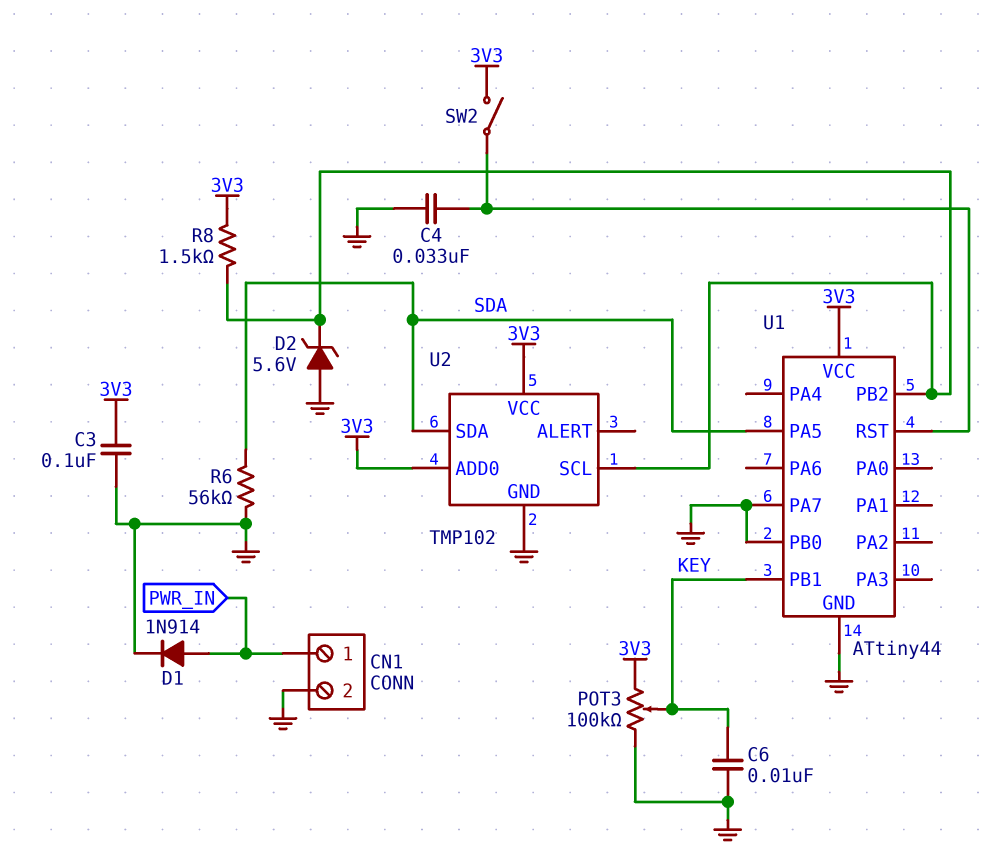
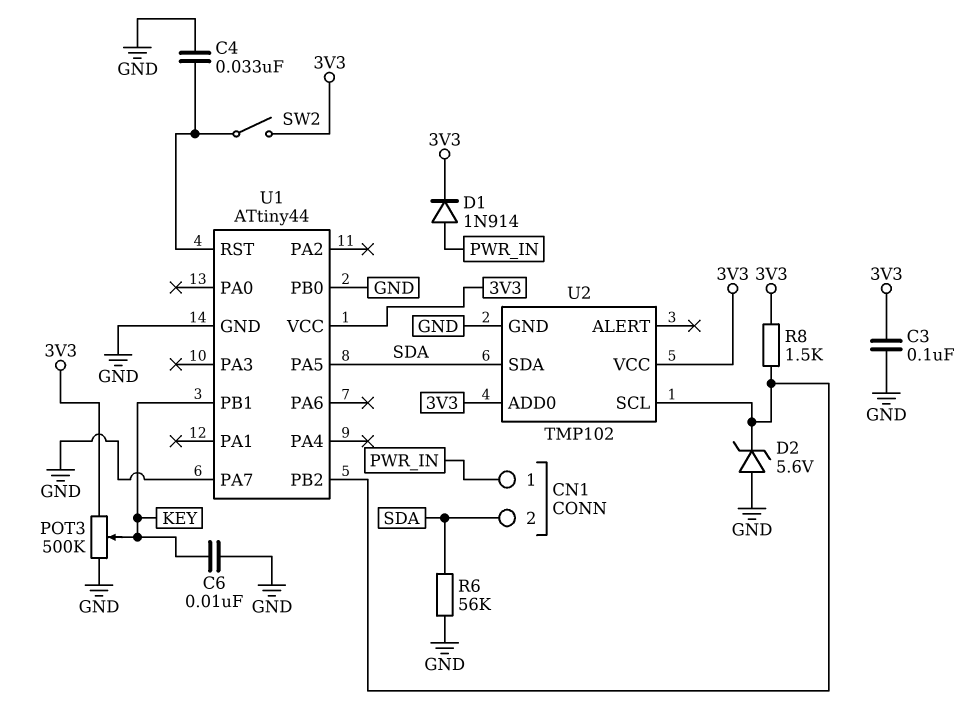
CN1 pin 2: GND -> SDA
D1: diode 1N914 (A PWR_IN, K GND) -> diode 1N914 (A PWR_IN, K 3V3)
POT3: 100k (3V3, GND, wiper KEY) -> 500k (3V3, GND, wiper KEY)

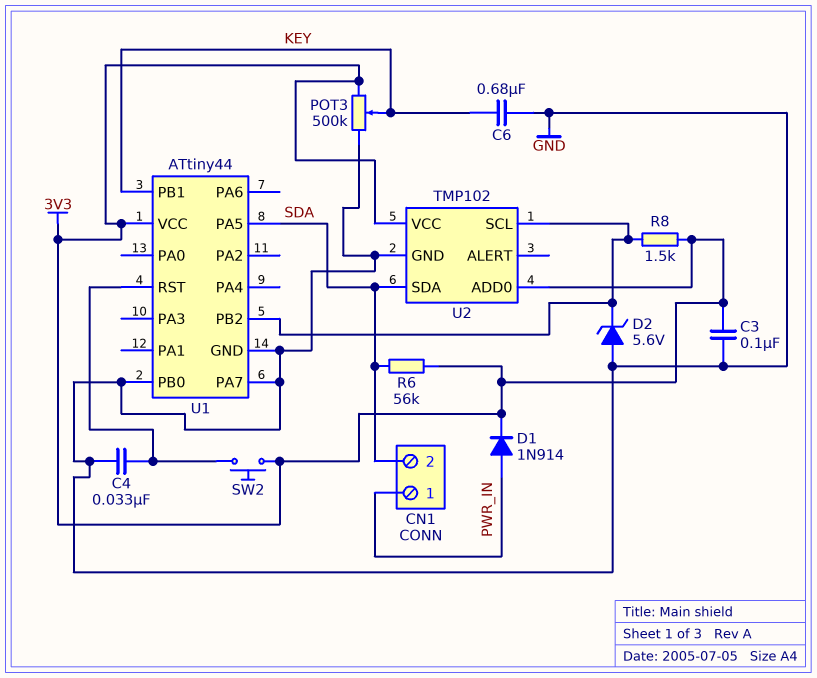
C6: 10nF (GND, KEY) -> 680nF (GND, KEY)
R6: 56k (GND, SDA) -> 56k (3V3, SDA)
SW2: switch (3V3, U1/RST) -> button (3V3, U1/RST)

